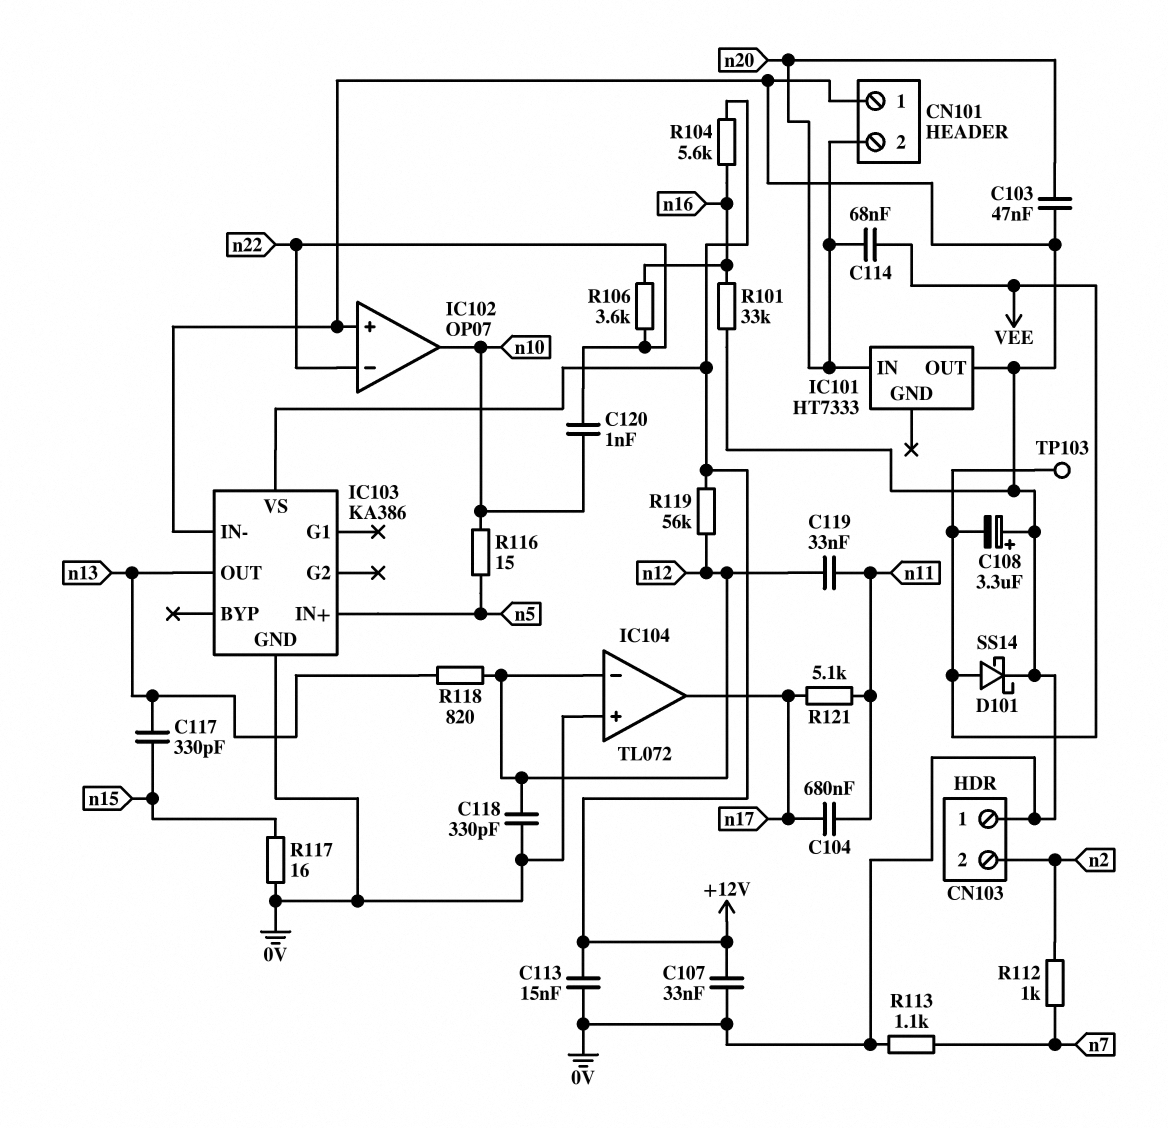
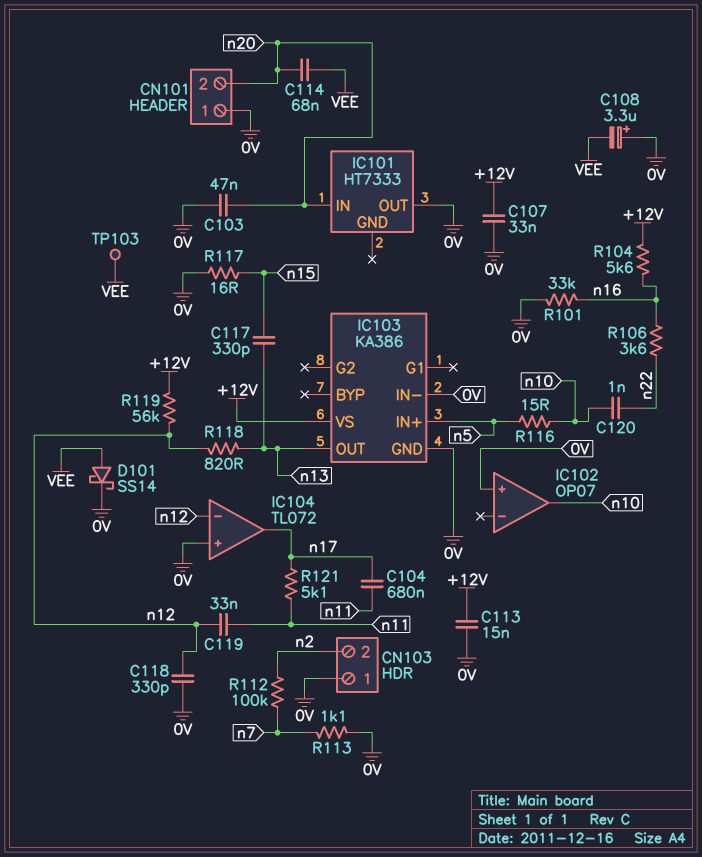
IC102 pin in-: n22 -> none
R112: 1k (n2, n7) -> 100k (n2, n7)

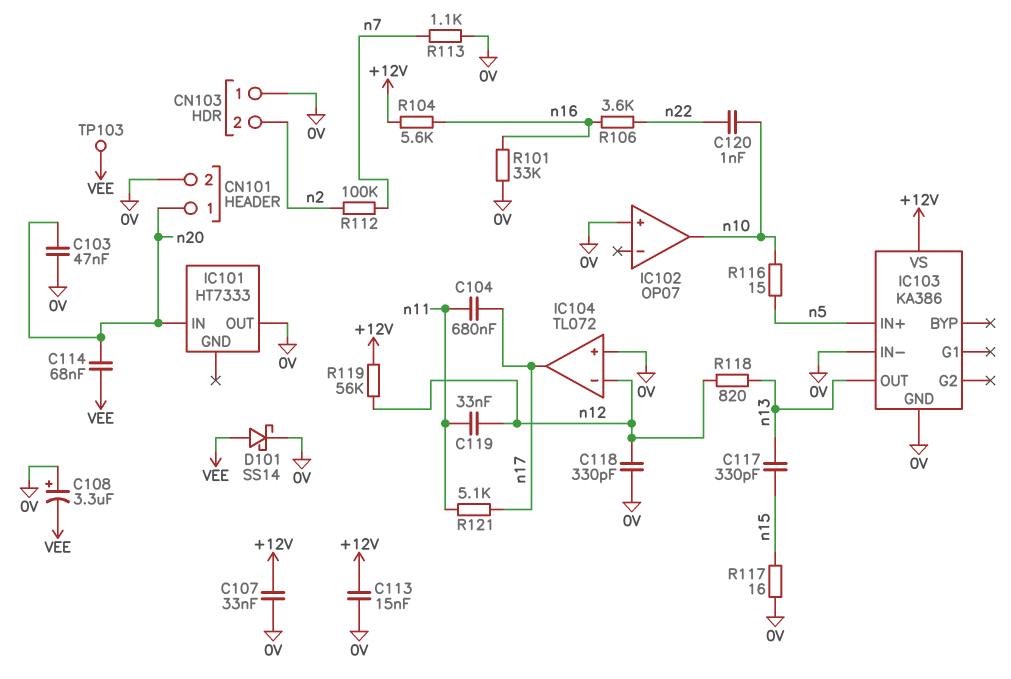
CN101 pin 1: 0V -> n20
CN101 pin 2: n20 -> 0V

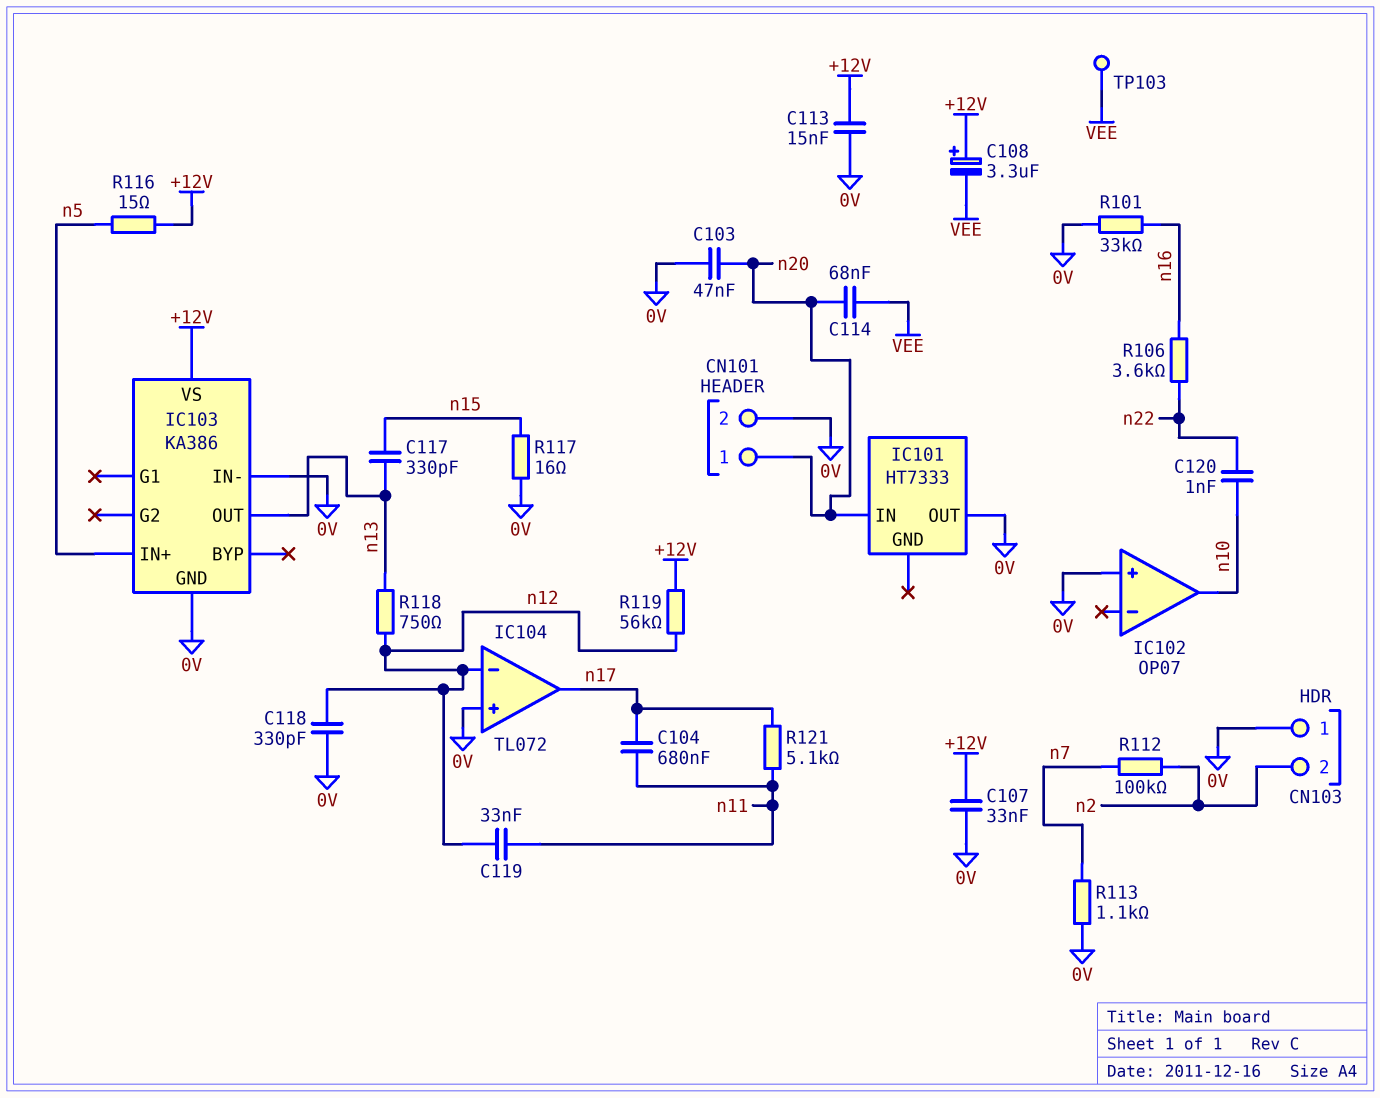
C108: 3.3uF (plus 0V, minus VEE) -> 3.3uF (plus +12V, minus VEE)
D101: schottky SS14 (A VEE, K 0V) -> none
R104: 5.6k (+12V, n16) -> none
R116: 15 (n5, n10) -> 15 (+12V, n5)
R118: 820 (n12, n13) -> 750 (n12, n13)

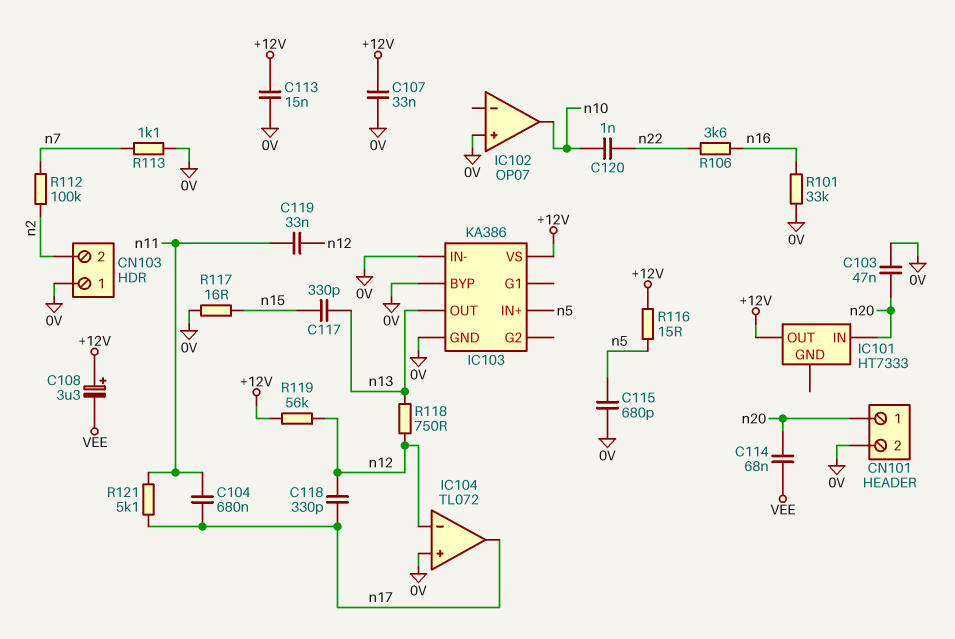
C115: none -> 680pF (0V, n5)
C118: 330pF (0V, n12) -> 330pF (n12, n17)
IC101 pin OUT: 0V -> +12V
IC103 pin BYP: none -> 0V
TP103: test point (VEE) -> none

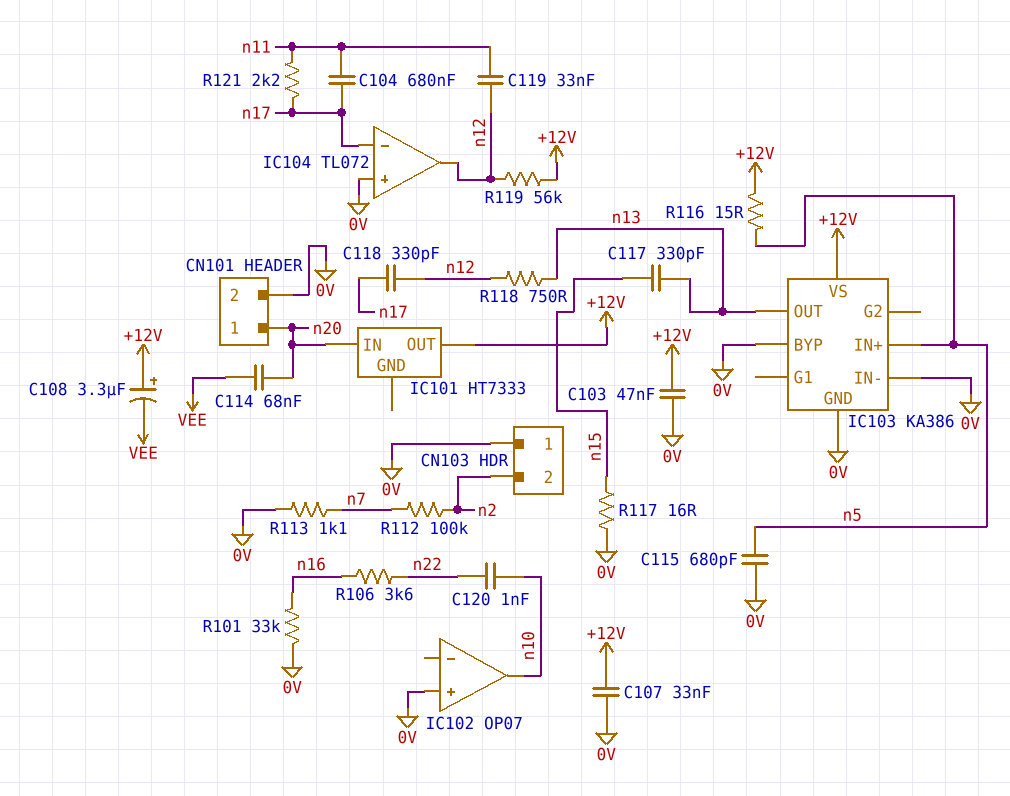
C103: 47nF (0V, n20) -> 47nF (+12V, 0V)
C113: 15nF (+12V, 0V) -> none
IC104 pin in-: n12 -> n17
IC104 pin out: n17 -> n12
R121: 5.1k (n11, n17) -> 2.2k (n11, n17)

